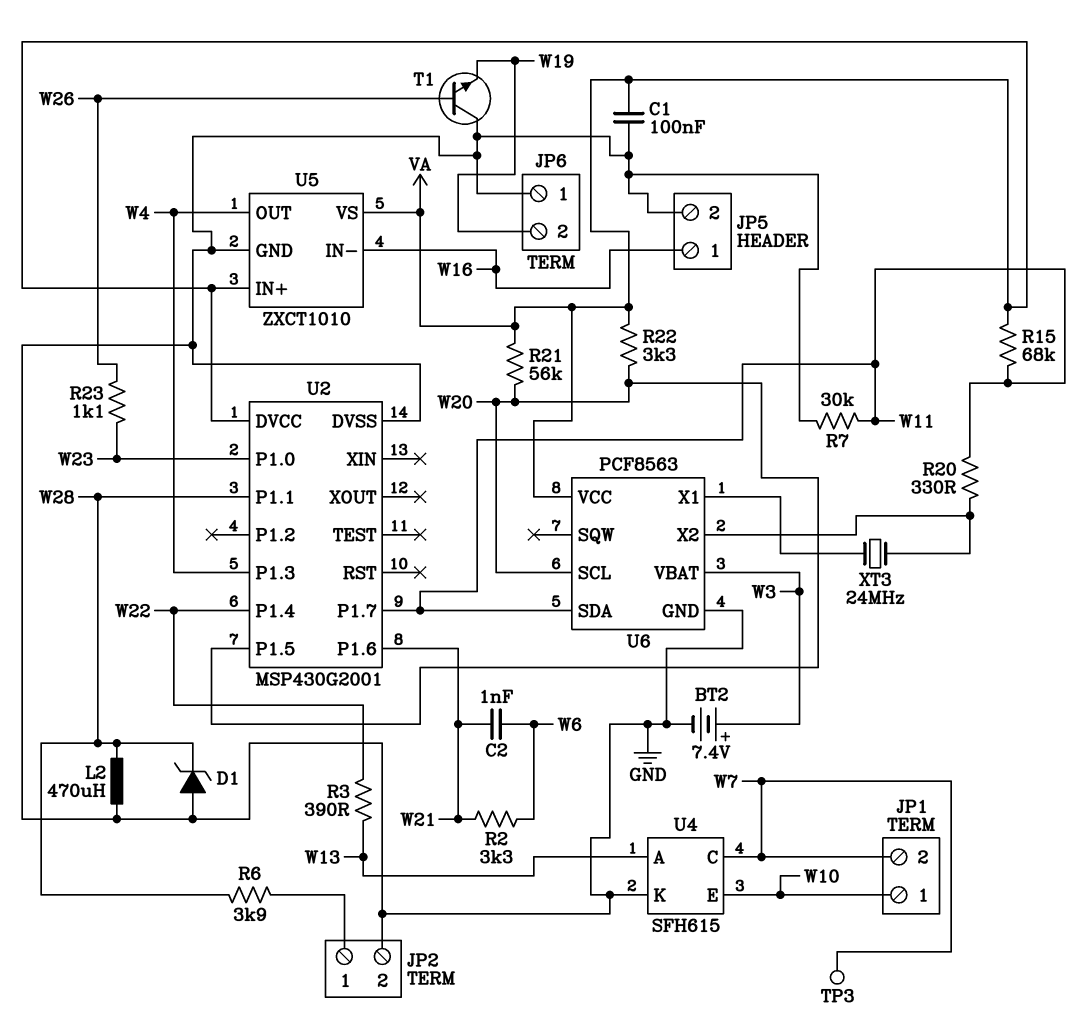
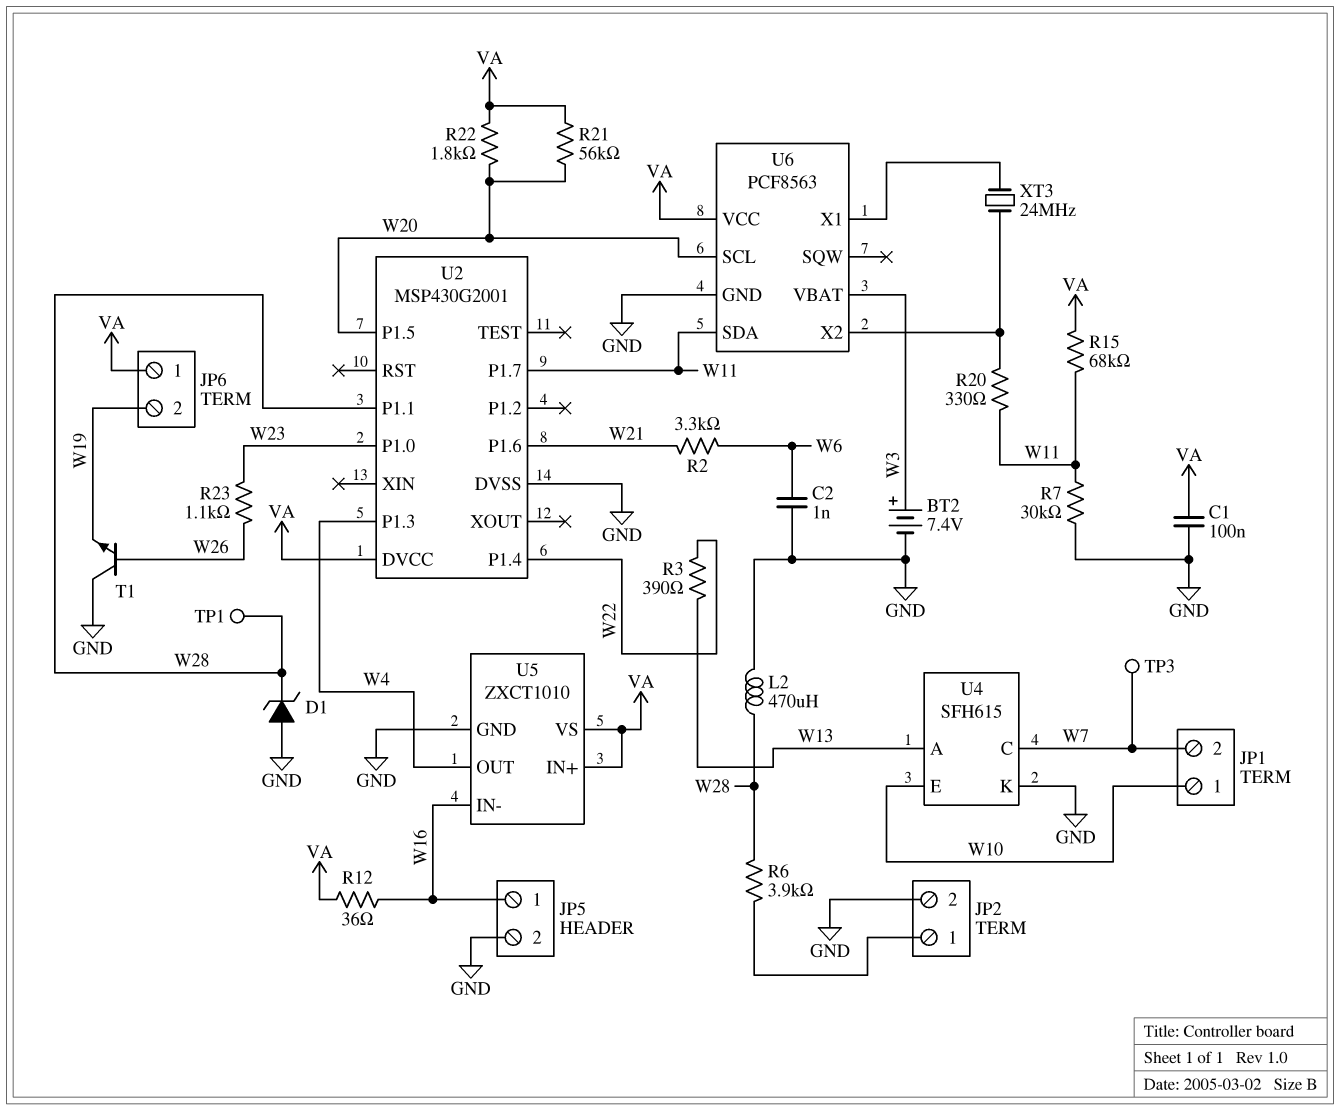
C2: 1nF (W6, W21) -> 1nF (GND, W6)
JP6 pin 1: GND -> VA
R12: none -> 36 (VA, W16)
R22: 3.3k (VA, W20) -> 1.8k (VA, W20)
TP1: none -> test point (W28)

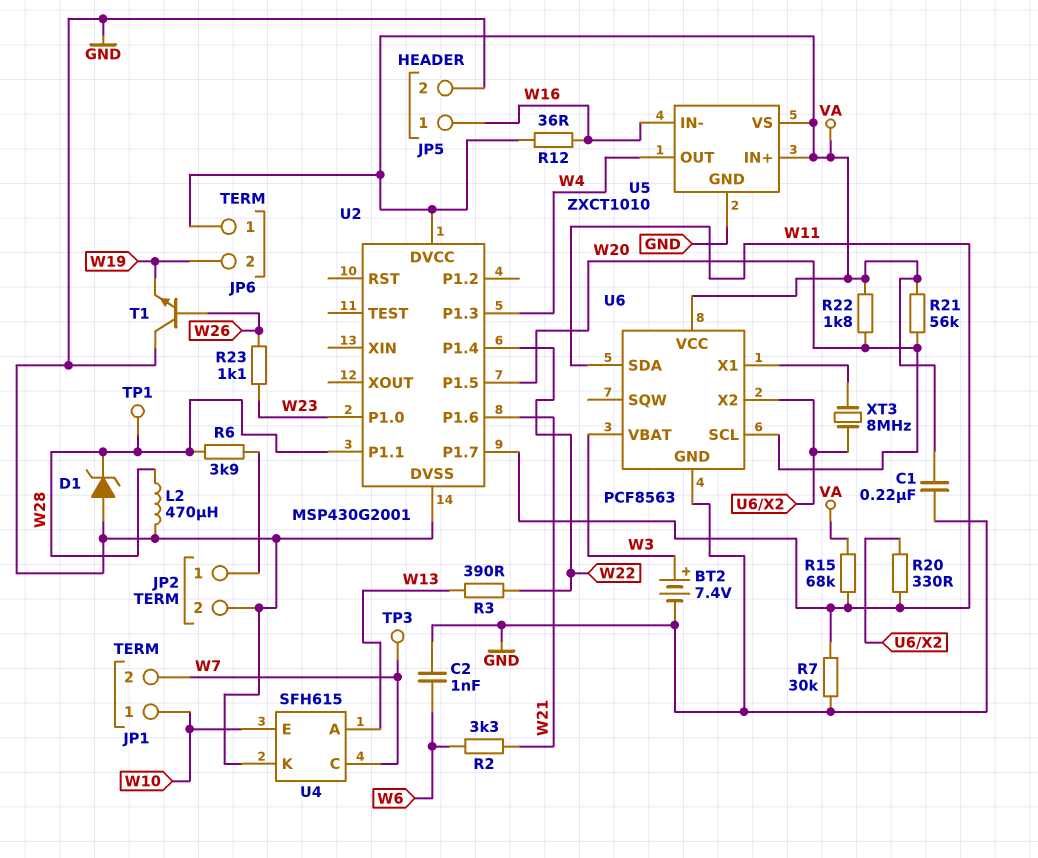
C1: 100nF (GND, VA) -> 220nF (GND, VA)
XT3: 24MHz (U6/X1, U6/X2) -> 8MHz (U6/X1, U6/X2)

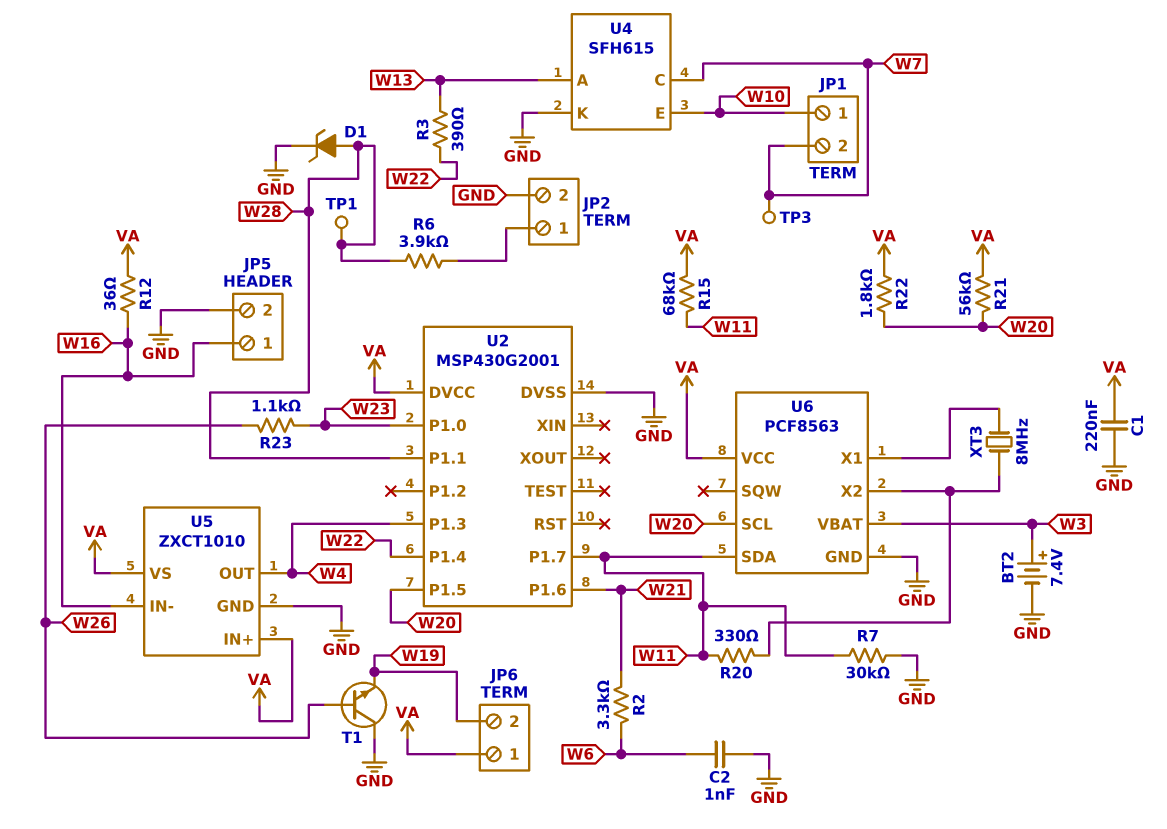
D1: zener (A GND, K W28) -> zener (A W28, K GND)
L2: 470uH (GND, W28) -> none

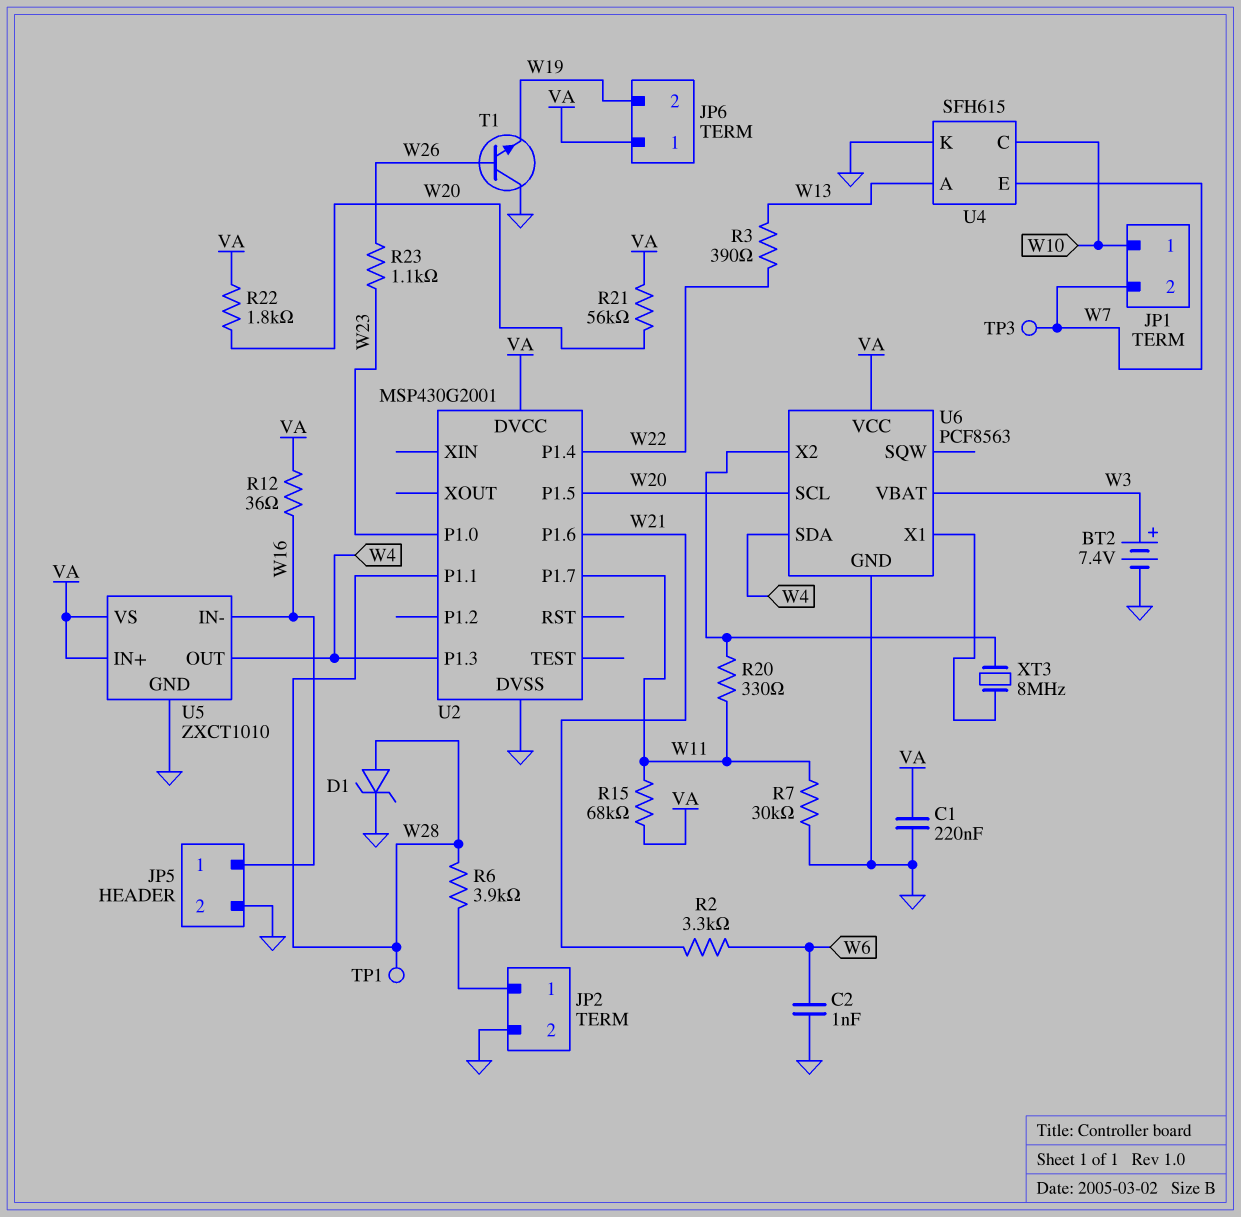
U4 pin C: W7 -> W10
U4 pin E: W10 -> W7
U6 pin SDA: W11 -> W4

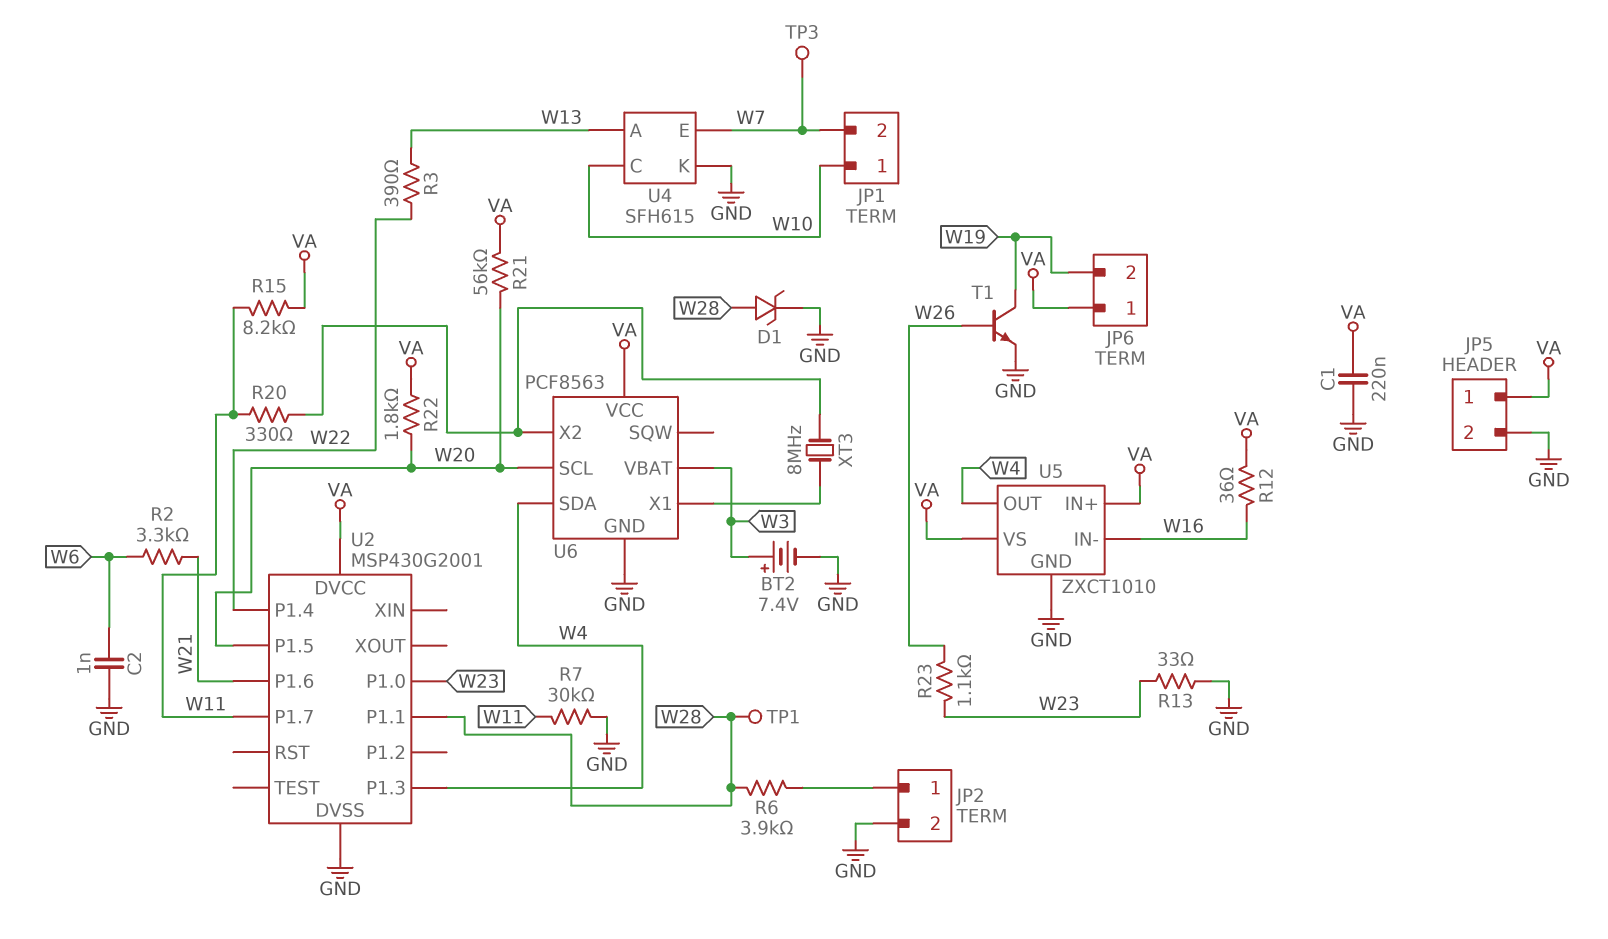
JP5 pin 1: W16 -> VA
R13: none -> 33 (GND, W23)
R15: 68k (VA, W11) -> 8.2k (VA, W11)
T1: NPN (B W26, C GND, E W19) -> NPN (B W26, C W19, E GND)

